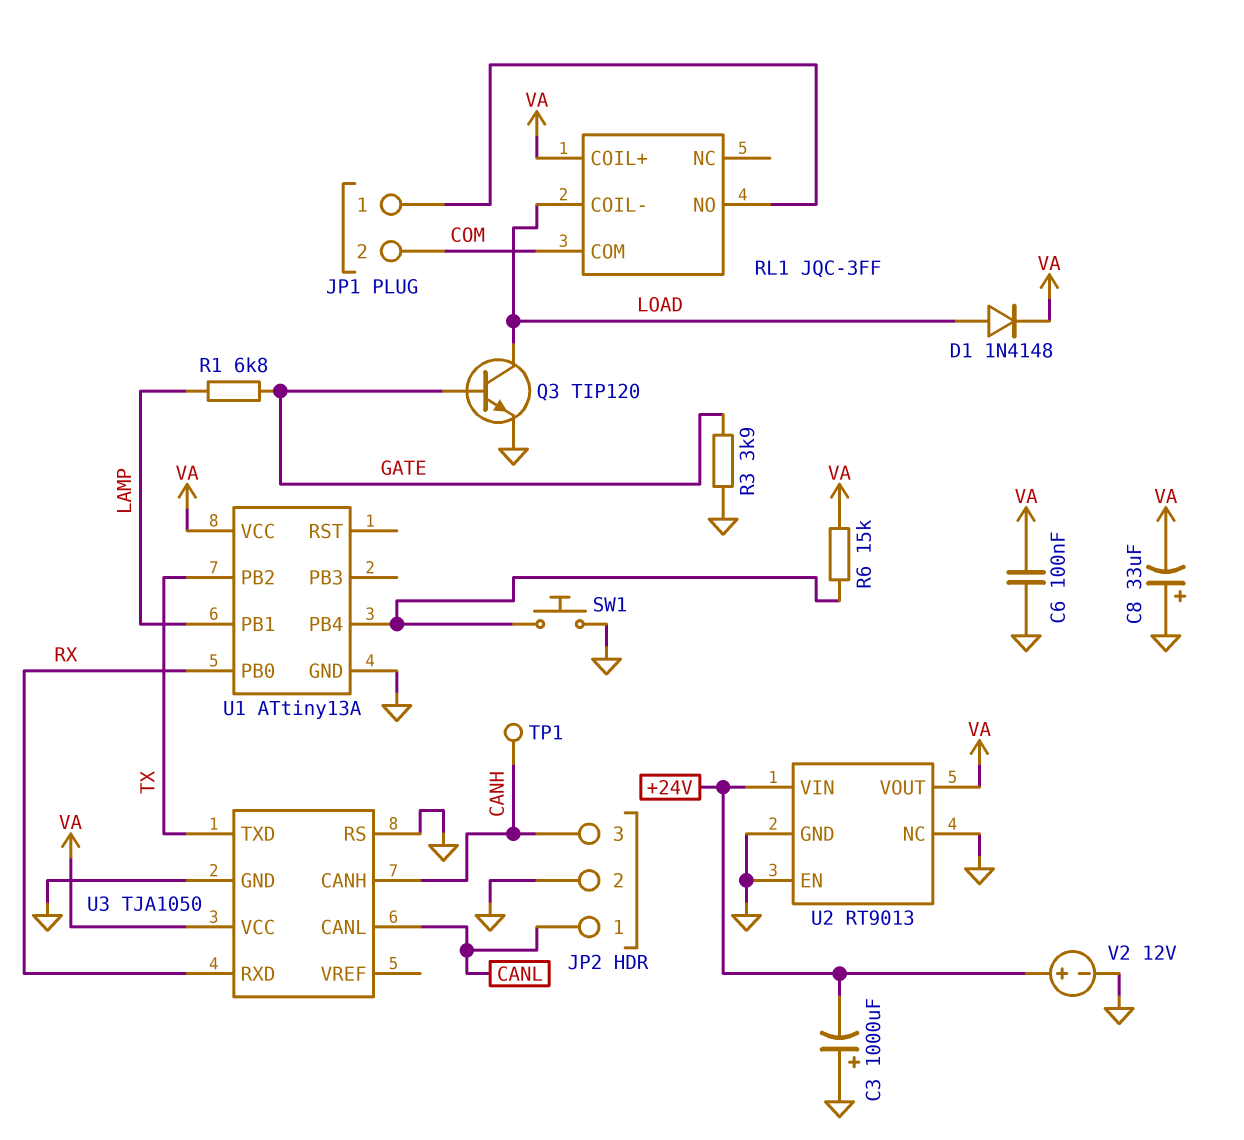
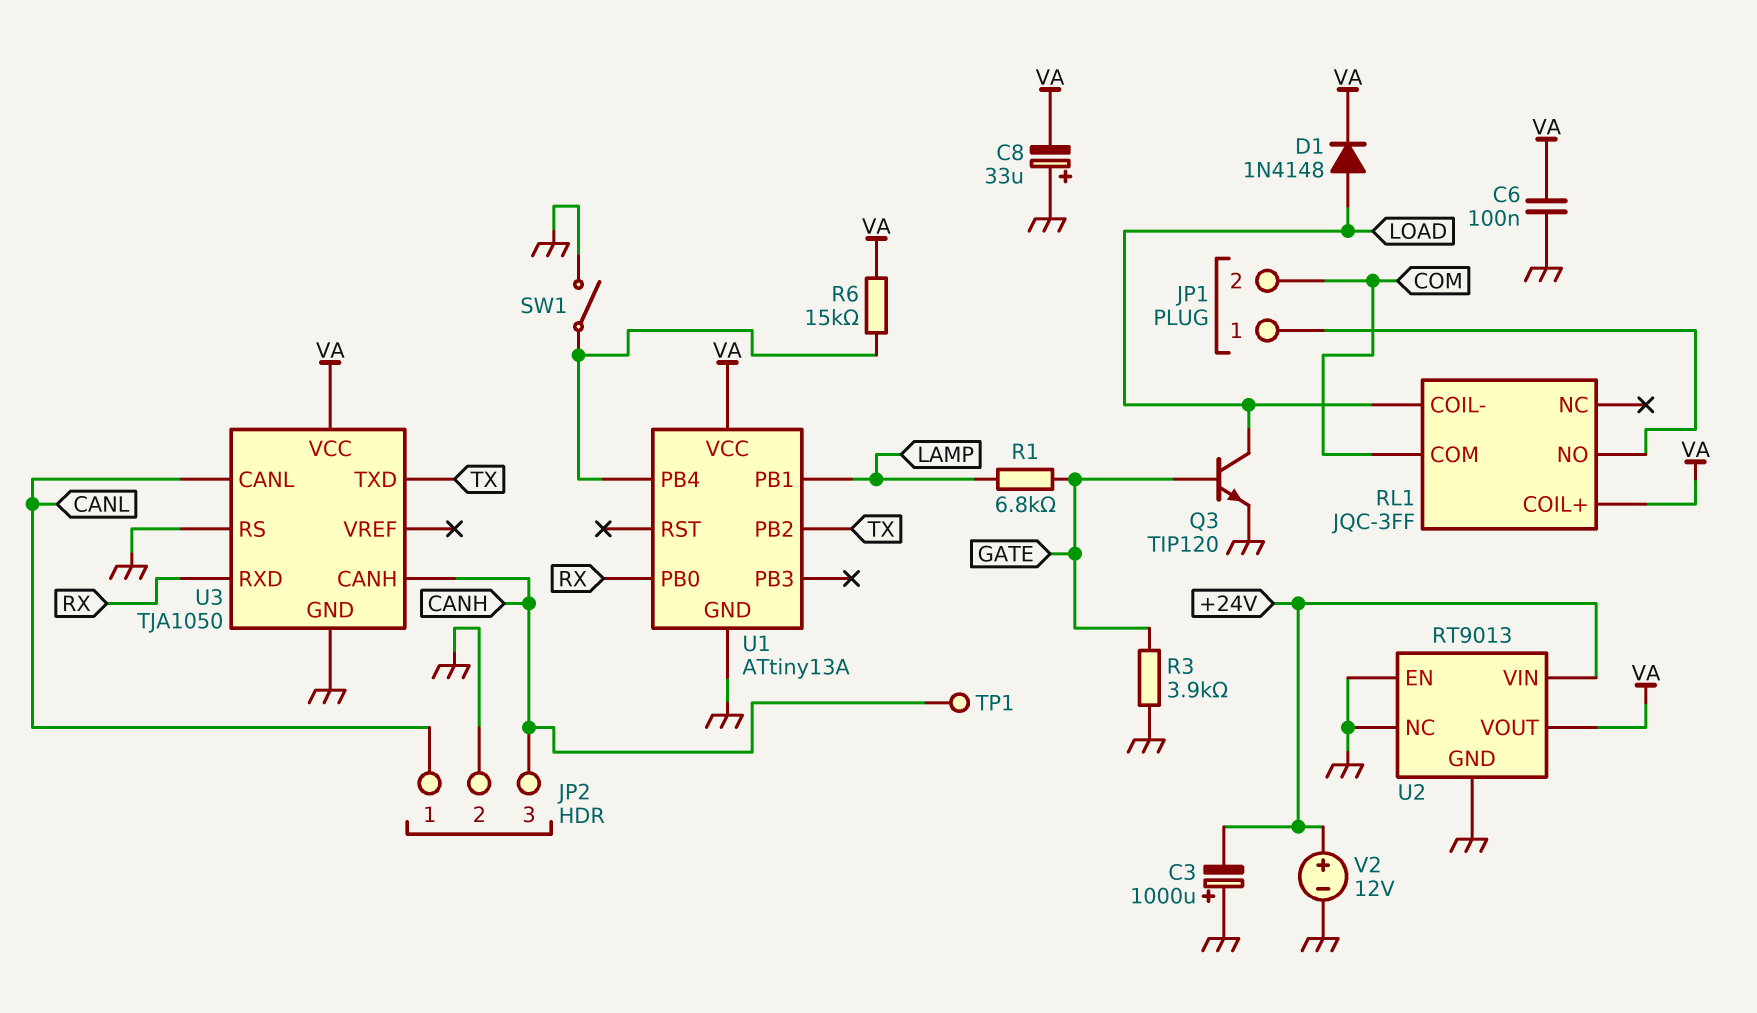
SW1: button (GND, U1/PB4) -> switch (GND, U1/PB4)

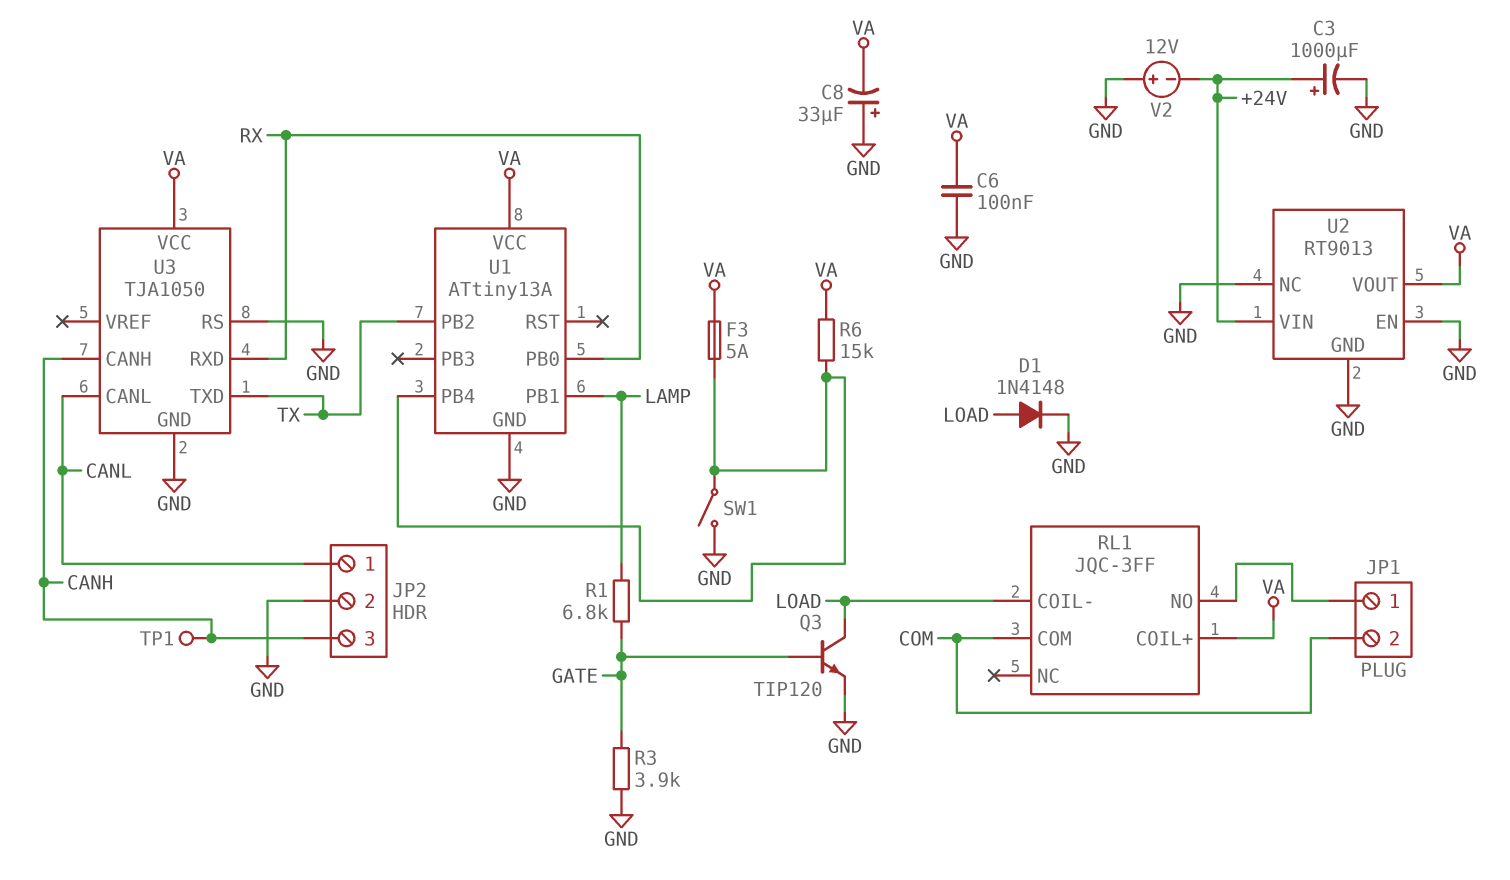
C3: 1000uF (plus GND, minus +24V) -> 1000uF (plus +24V, minus GND)
D1: diode 1N4148 (A LOAD, K VA) -> diode 1N4148 (A LOAD, K GND)
F3: none -> 5A (U1/PB4, VA)
V2: 12V (plus +24V, minus GND) -> 12V (plus GND, minus +24V)

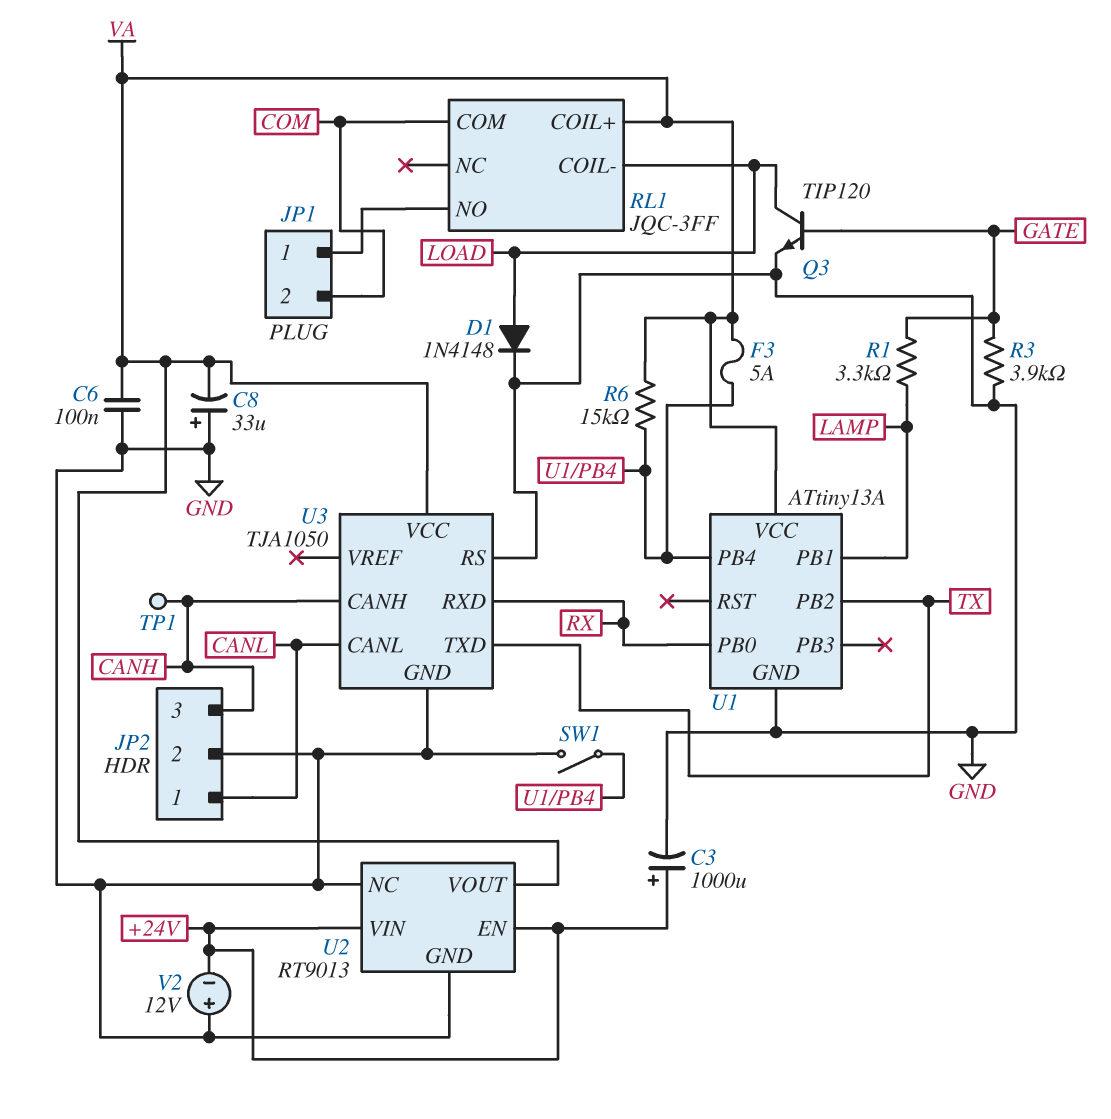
R1: 6.8k (GATE, LAMP) -> 3.3k (GATE, LAMP)
U2 pin EN: GND -> +24V

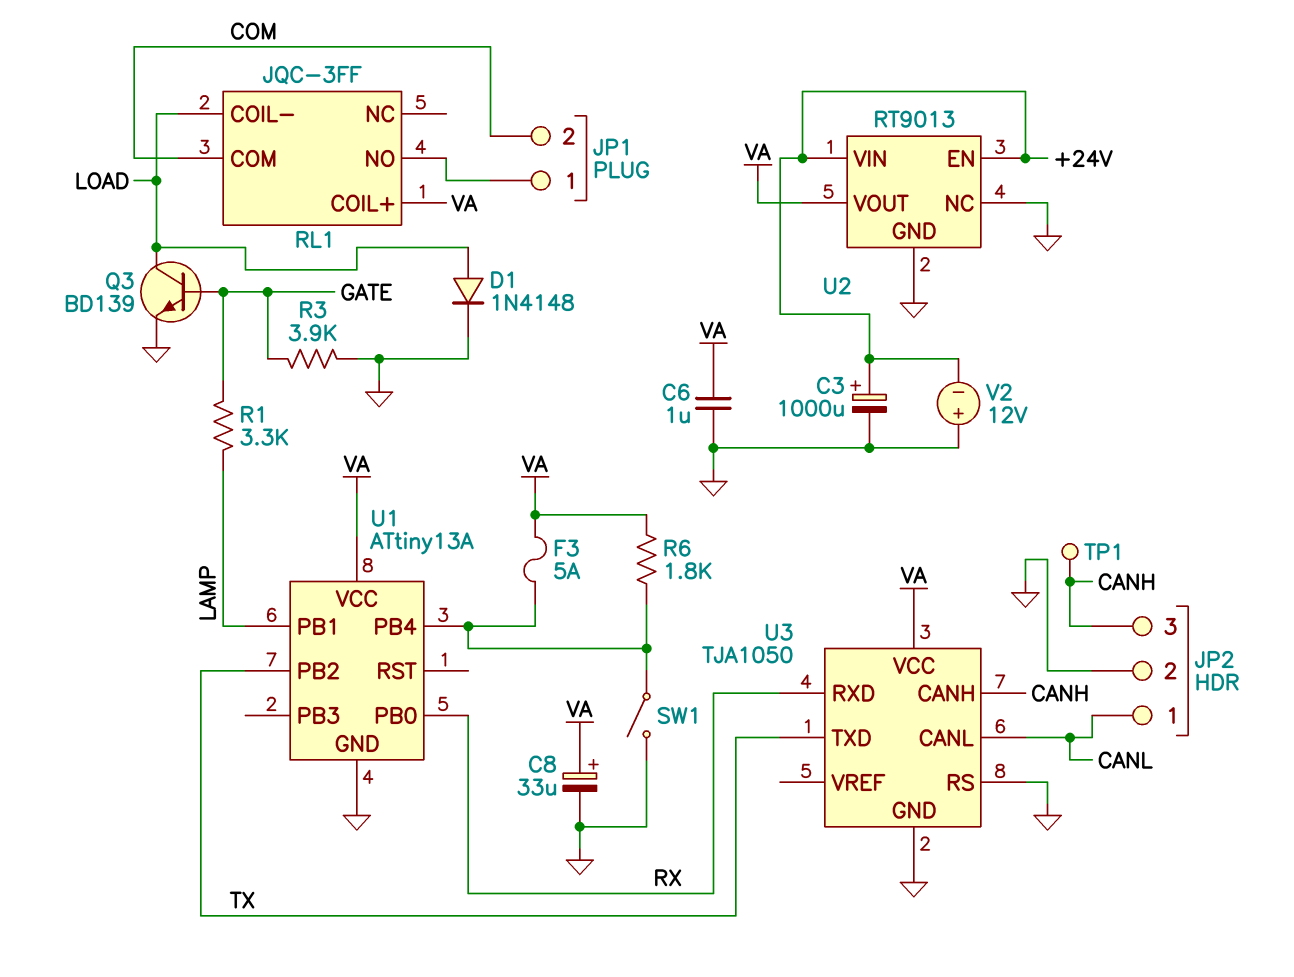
C6: 100nF (GND, VA) -> 1uF (GND, VA)
C8: 33uF (plus GND, minus VA) -> 33uF (plus VA, minus GND)
Q3: NPN TIP120 (B GATE, C LOAD, E GND) -> NPN BD139 (B GATE, C LOAD, E GND)
R6: 15k (U1/PB4, VA) -> 1.8k (U1/PB4, VA)

